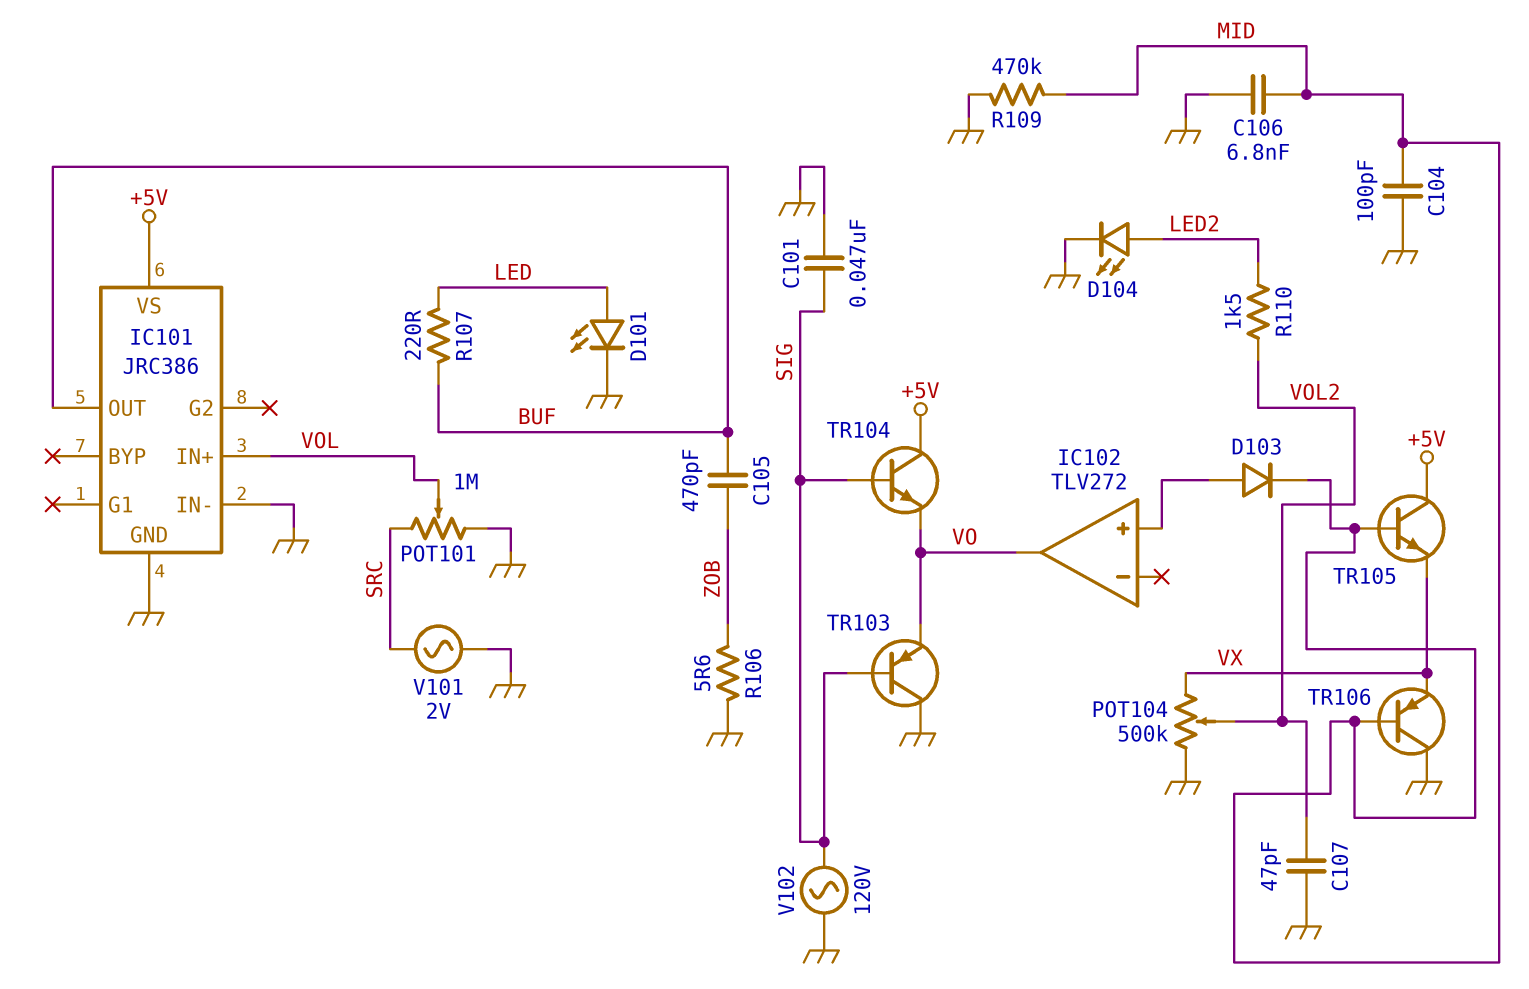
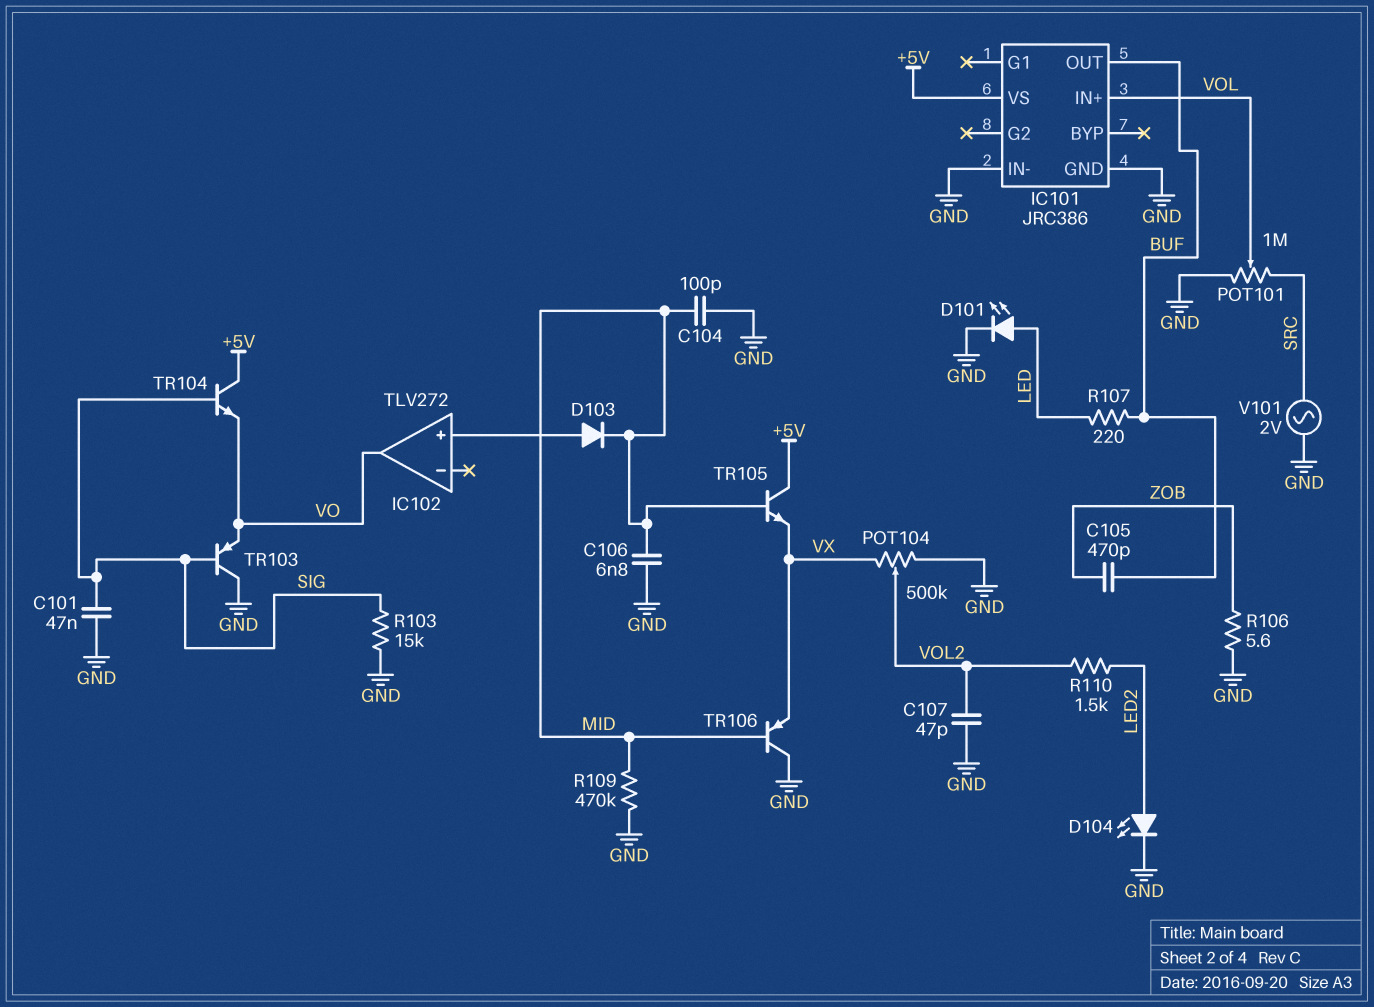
R103: none -> 15k (GND, SIG)
V102: AC 120V (GND, SIG) -> none

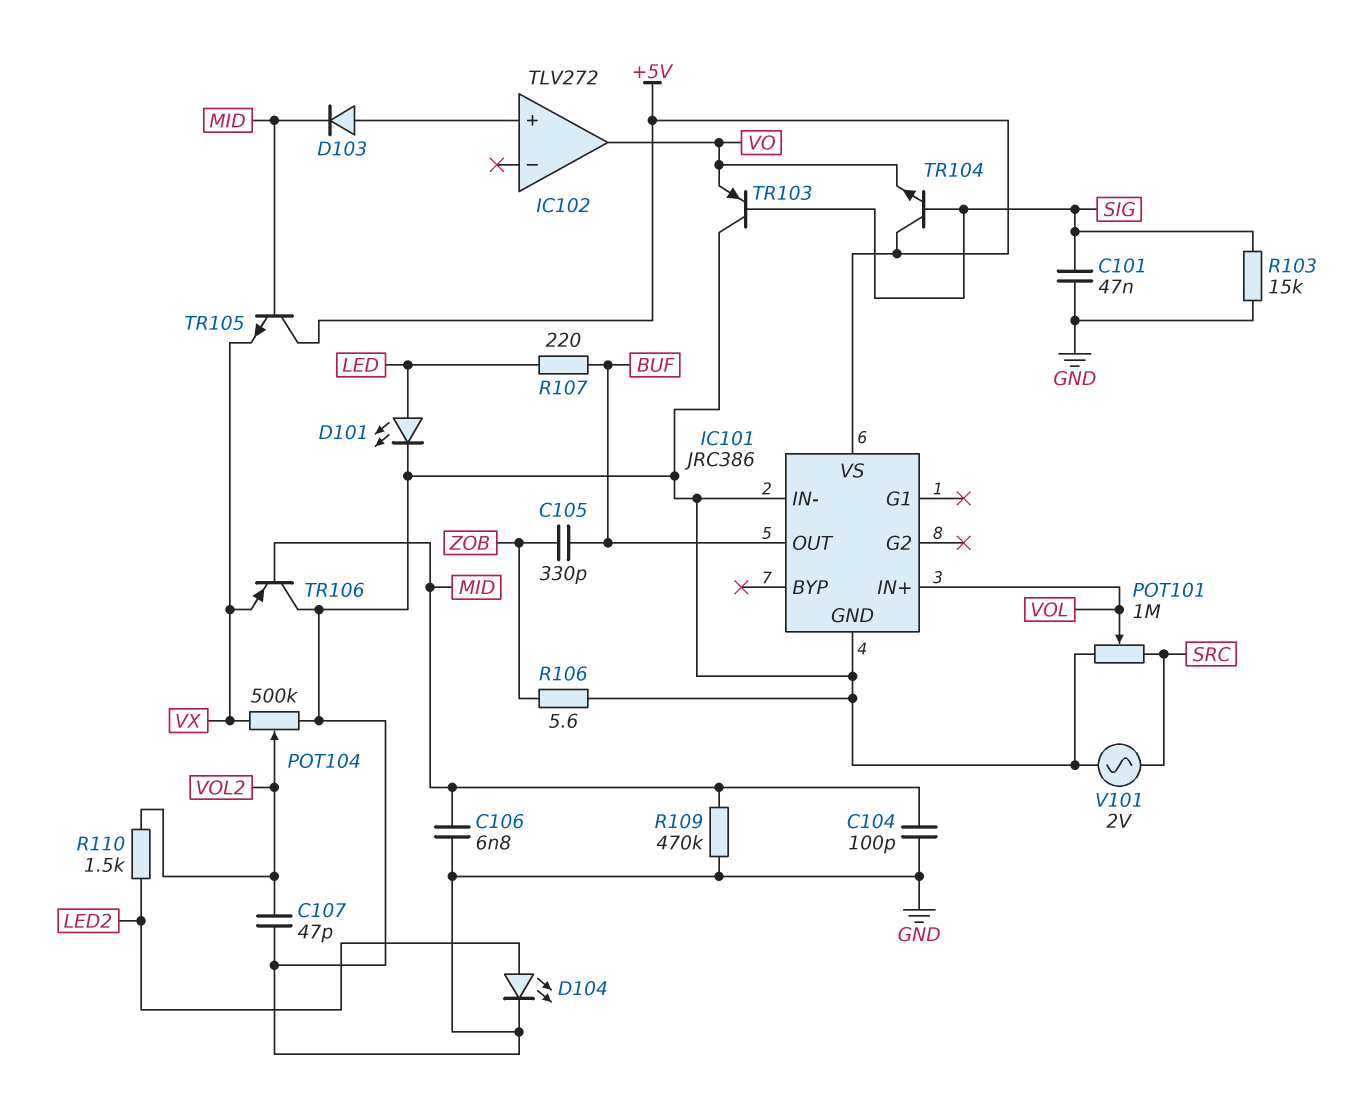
C105: 470pF (BUF, ZOB) -> 330pF (BUF, ZOB)

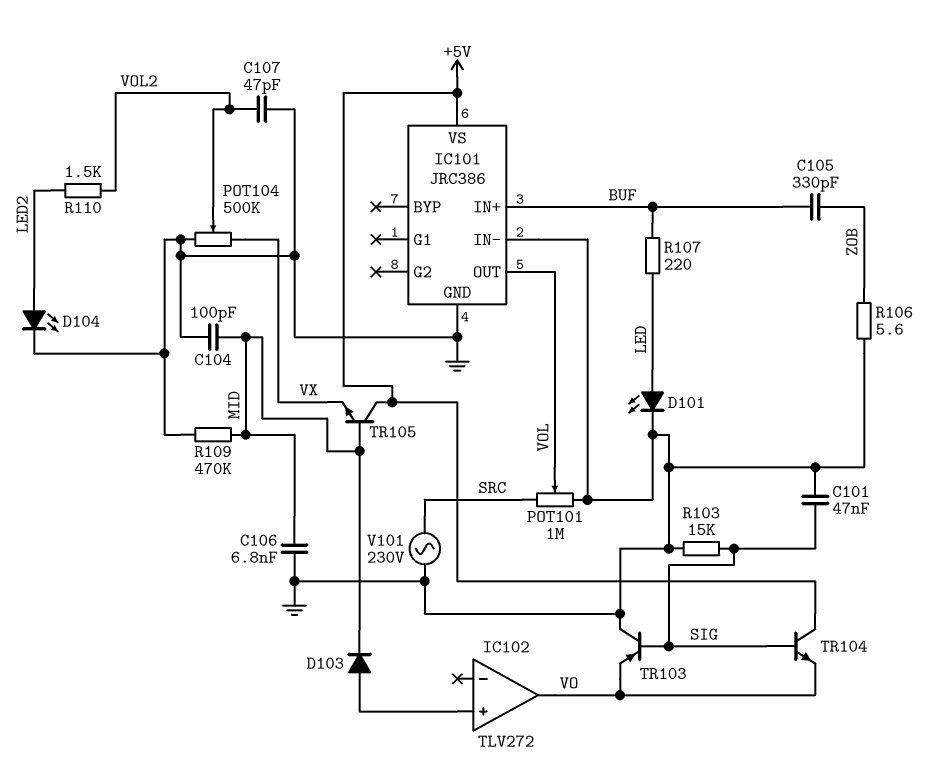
IC101 pin IN+: VOL -> BUF
IC101 pin OUT: BUF -> VOL
TR106: PNP (B MID, C GND, E VX) -> none
V101: AC 2V (GND, SRC) -> AC 230V (GND, SRC)

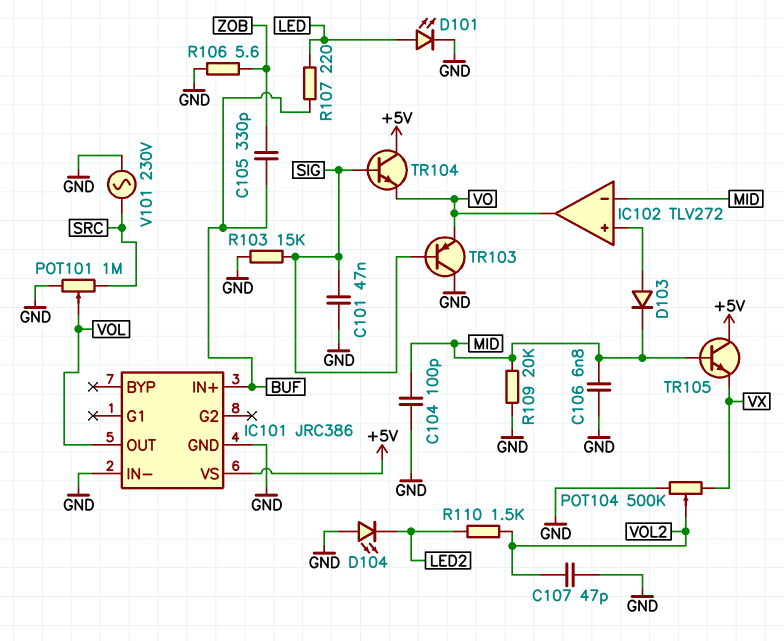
D104: LED (A LED2, K GND) -> LED (A GND, K LED2)
IC102 pin in-: none -> MID
R109: 470k (GND, MID) -> 20k (GND, MID)

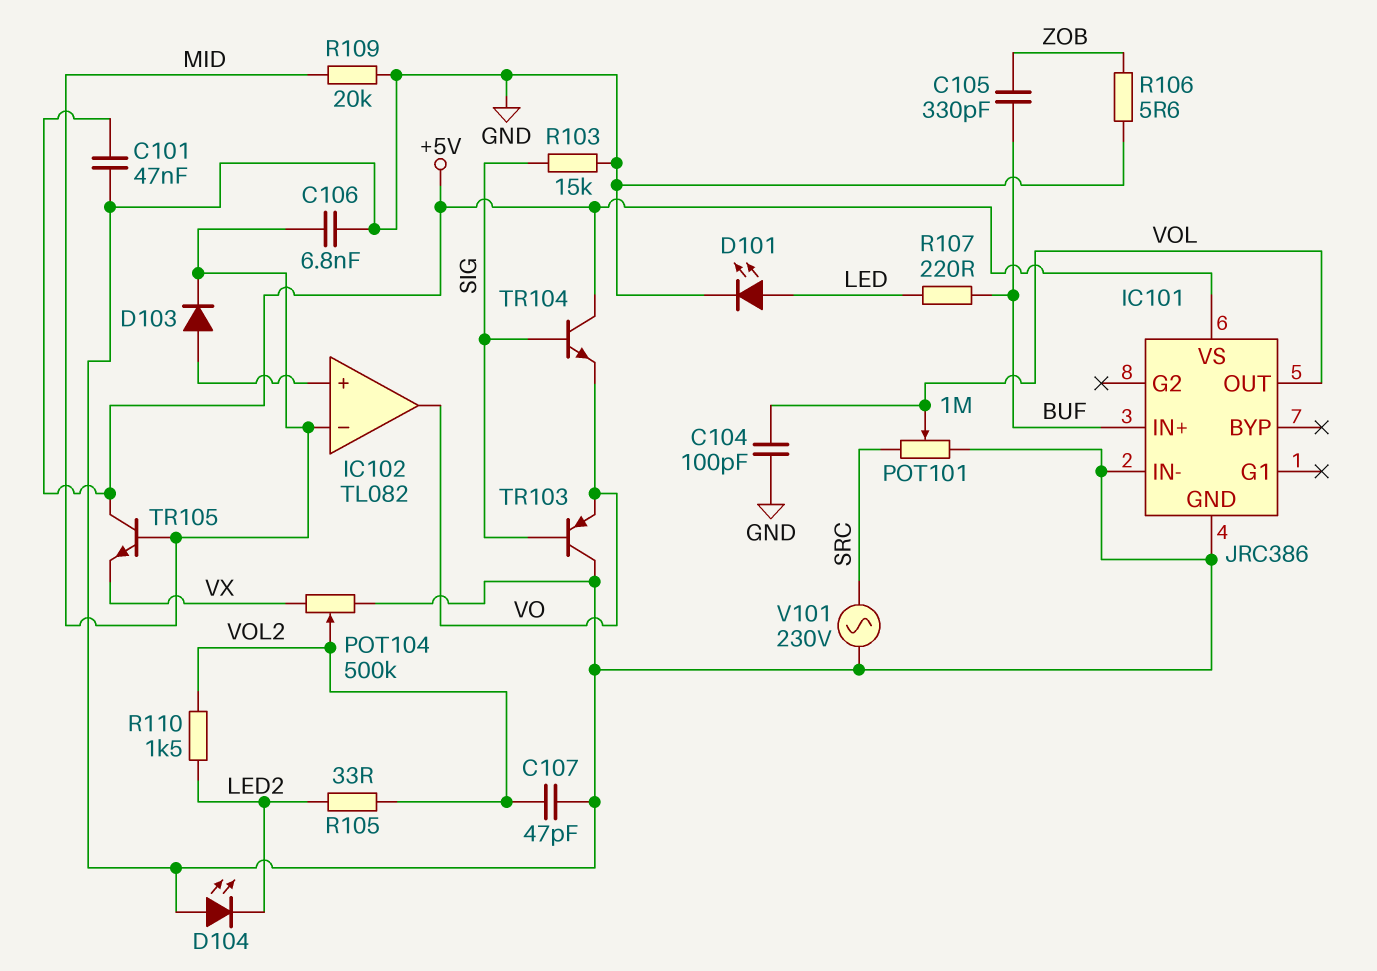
C101: 47nF (GND, SIG) -> 47nF (+5V, GND)
C104: 100pF (GND, MID) -> 100pF (GND, VOL)
IC102: TLV272 -> TL082
R105: none -> 33 (LED2, VOL2)

